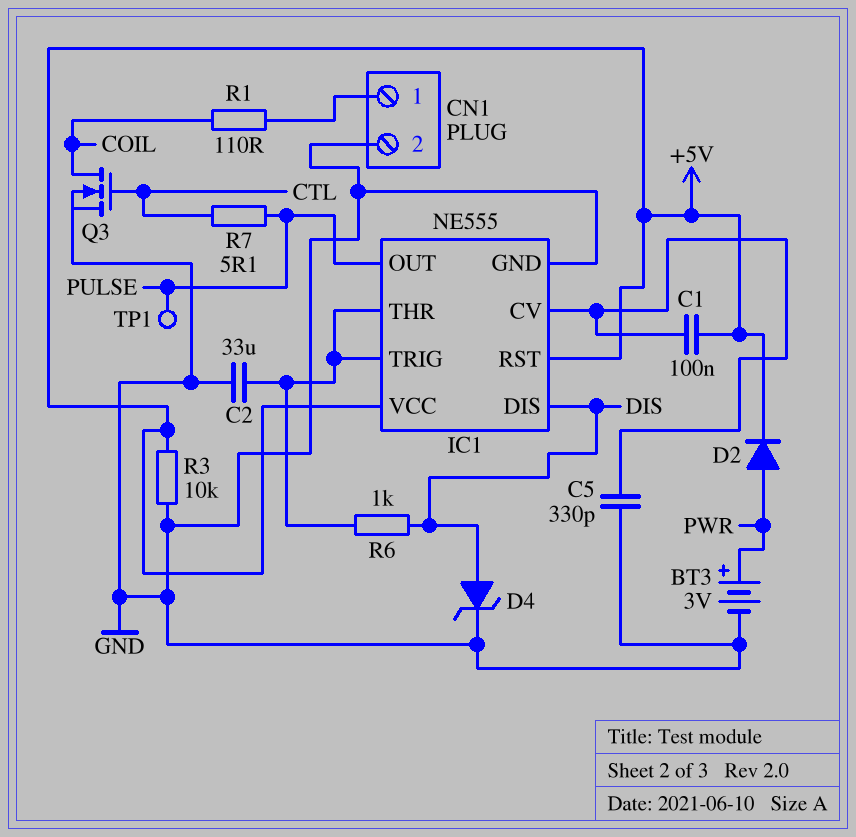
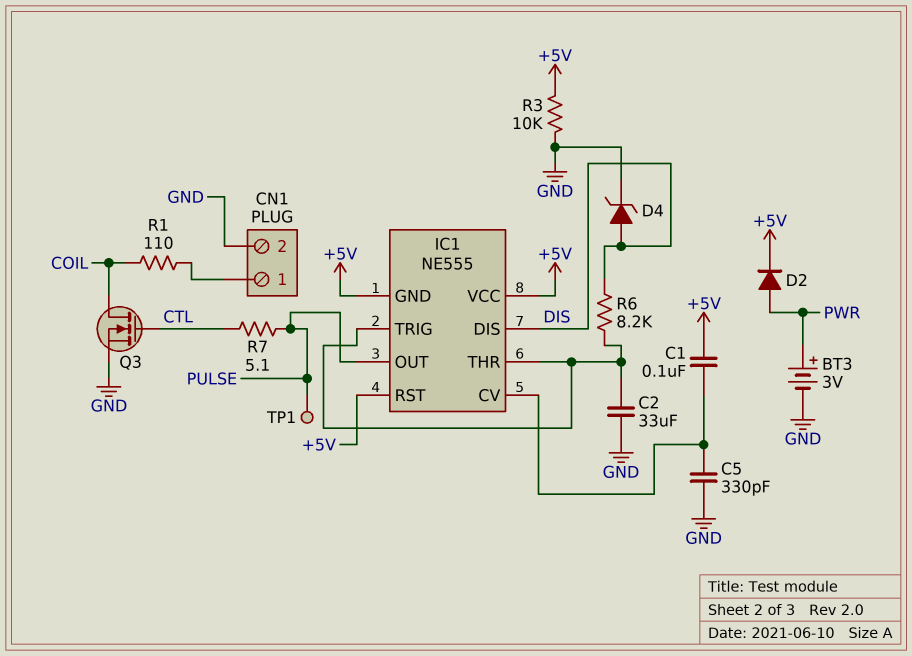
IC1 pin GND: GND -> +5V
R6: 1k (DIS, IC1/THR) -> 8.2k (DIS, IC1/THR)

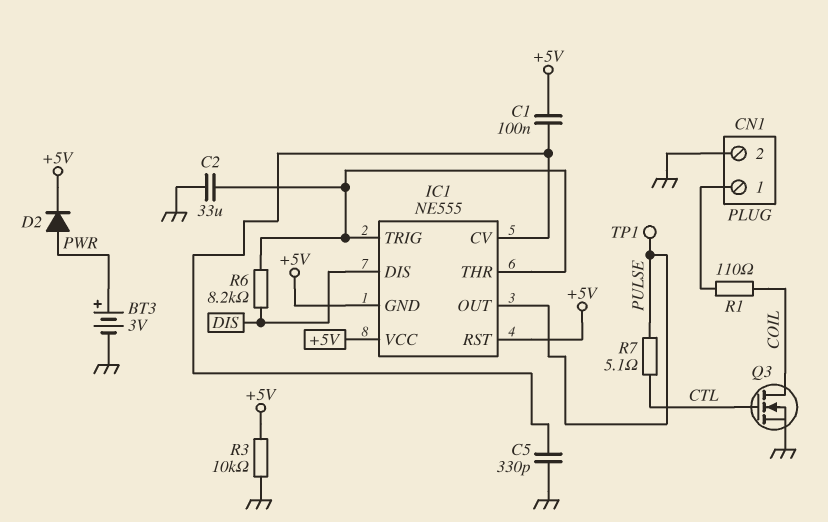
D4: zener (A DIS, K GND) -> none

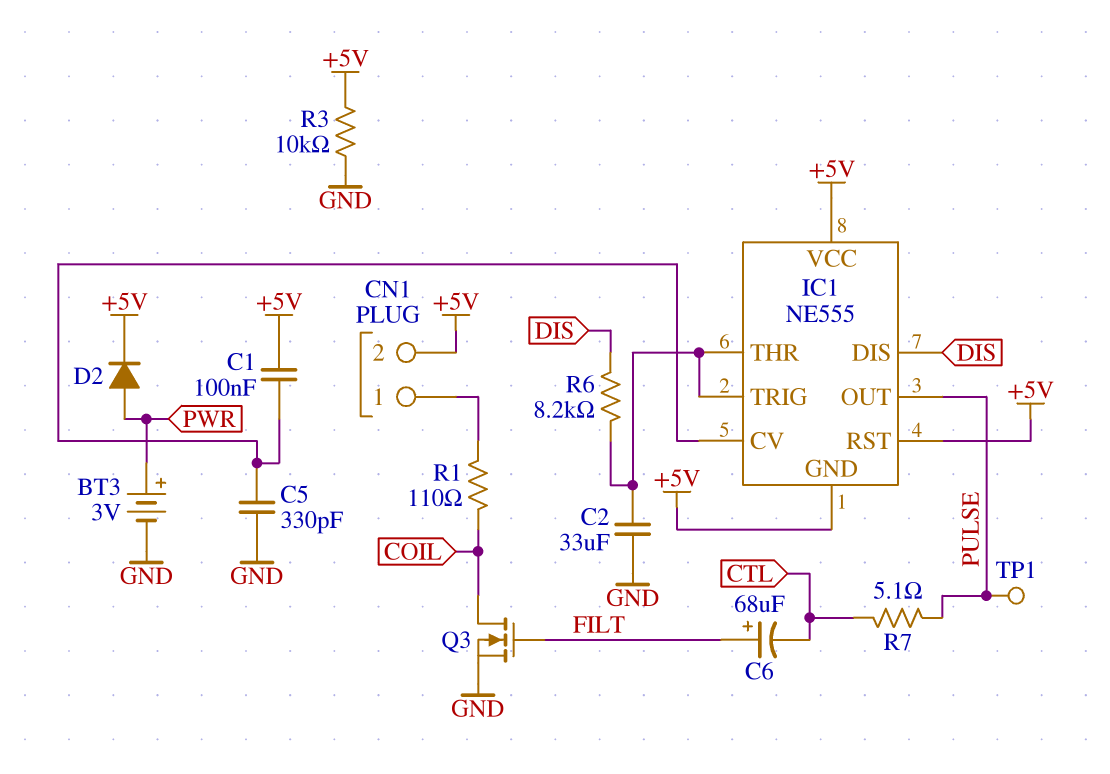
C6: none -> 68uF (plus FILT, minus CTL)
CN1 pin 2: GND -> +5V
Q3: NMOS (G CTL, D COIL, S GND) -> NMOS (G FILT, D COIL, S GND)

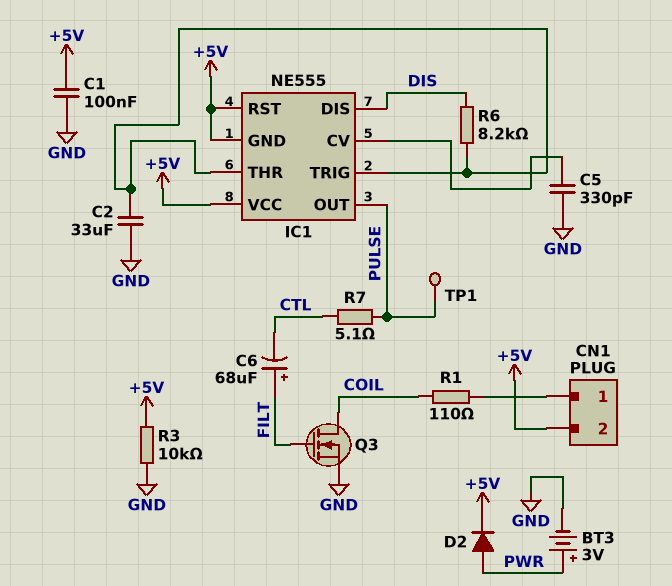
C1: 100nF (+5V, IC1/CV) -> 100nF (+5V, GND)

